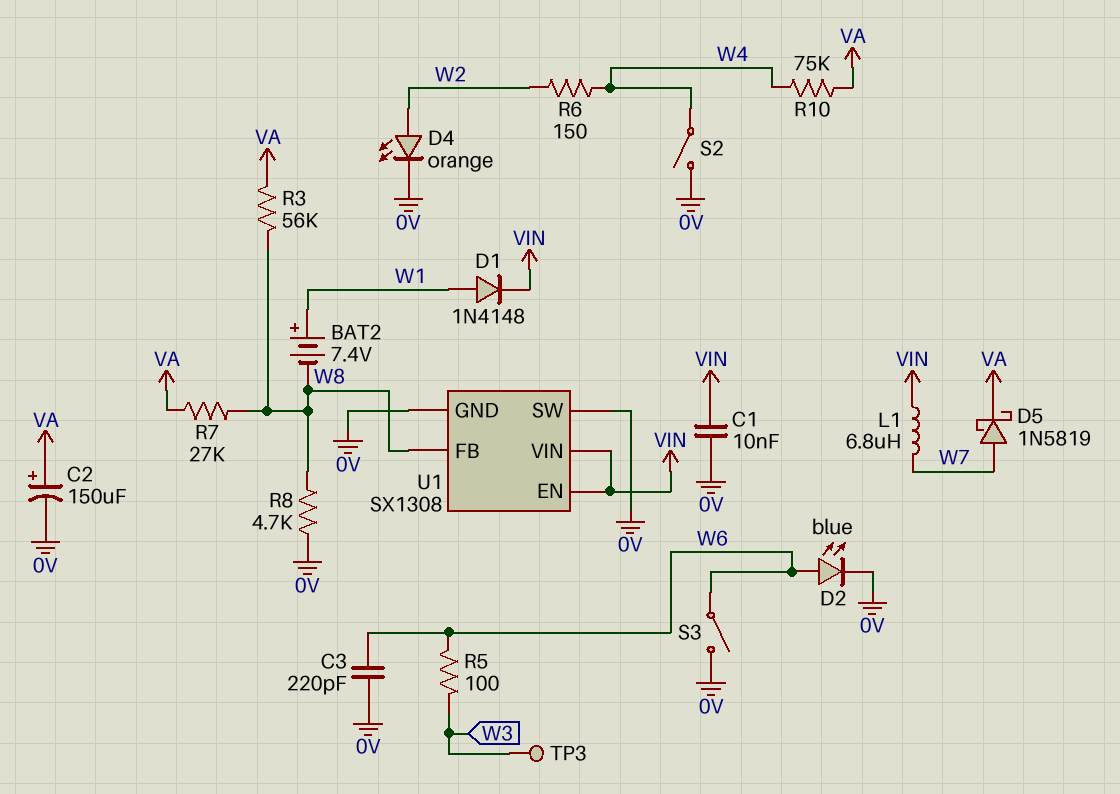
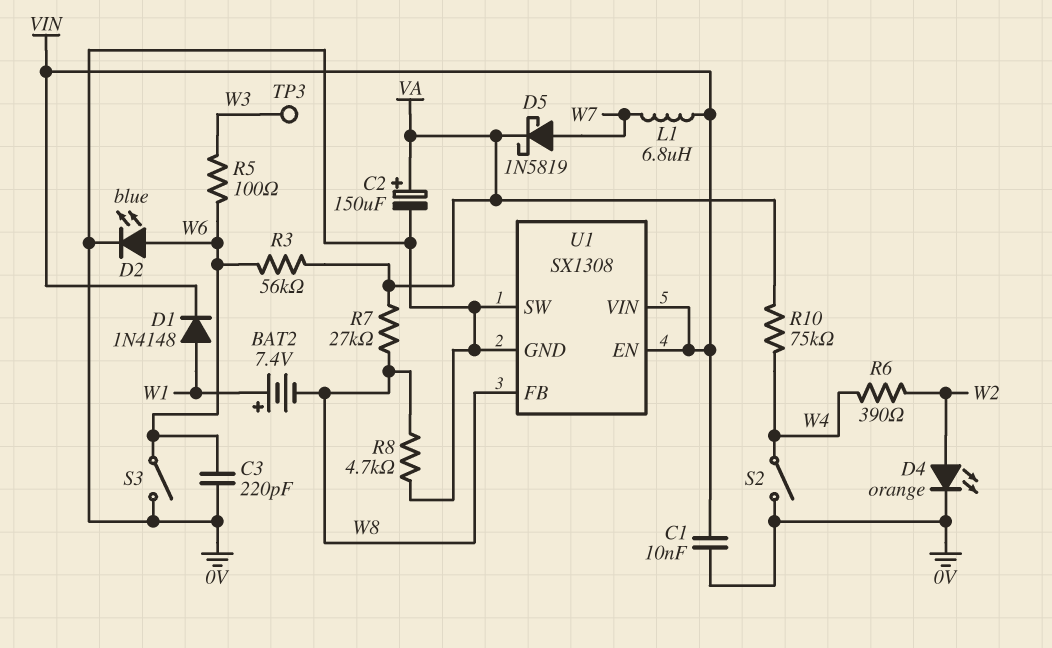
R3: 56k (VA, W8) -> 56k (VA, W6)
R6: 150 (W2, W4) -> 390 (W2, W4)

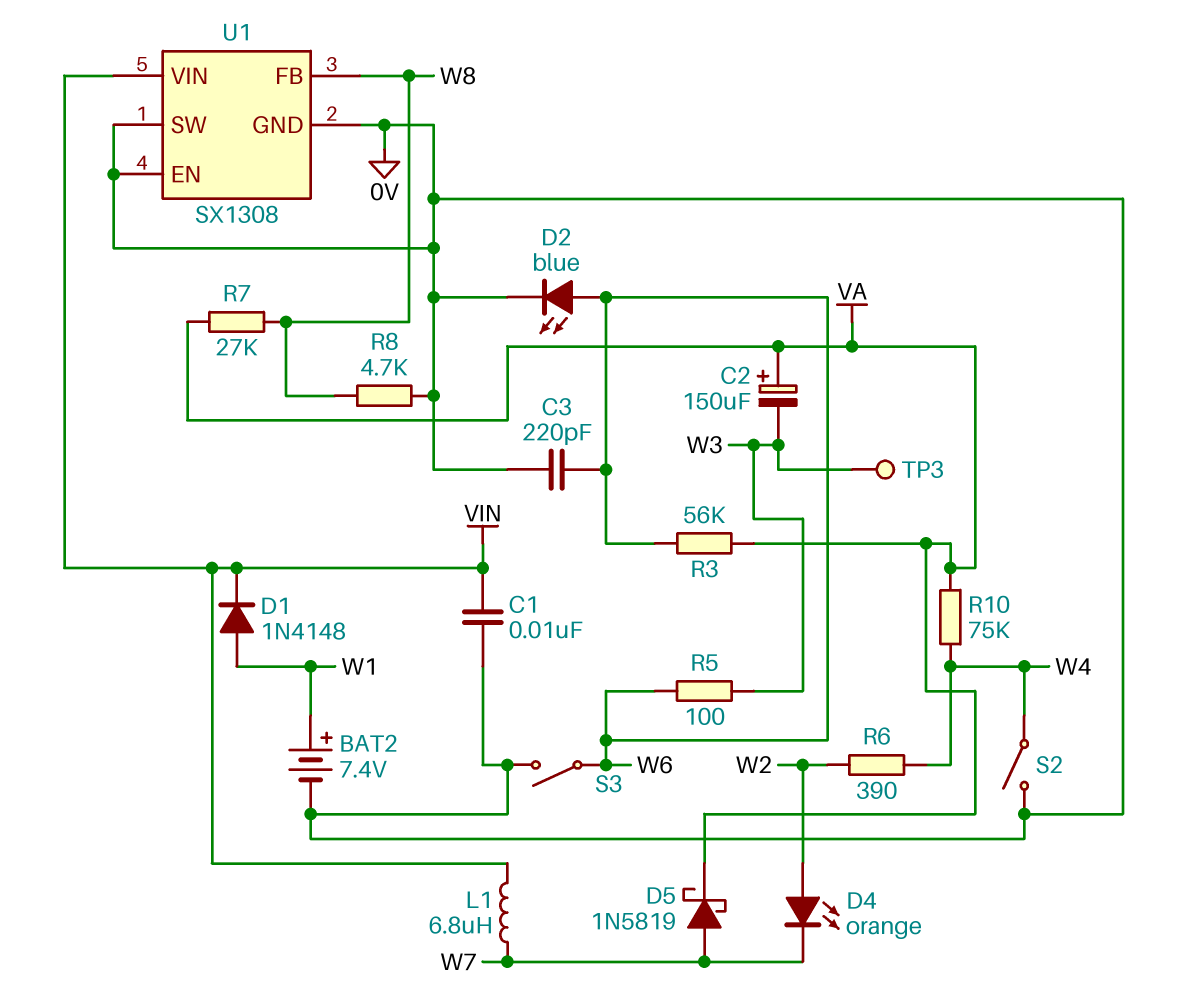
BAT2: 7.4V (plus W1, minus W8) -> 7.4V (plus W1, minus 0V)
C2: 150uF (plus VA, minus 0V) -> 150uF (plus VA, minus W3)
D4: LED orange (A W2, K 0V) -> LED orange (A W2, K W7)
U1 pin EN: VIN -> 0V

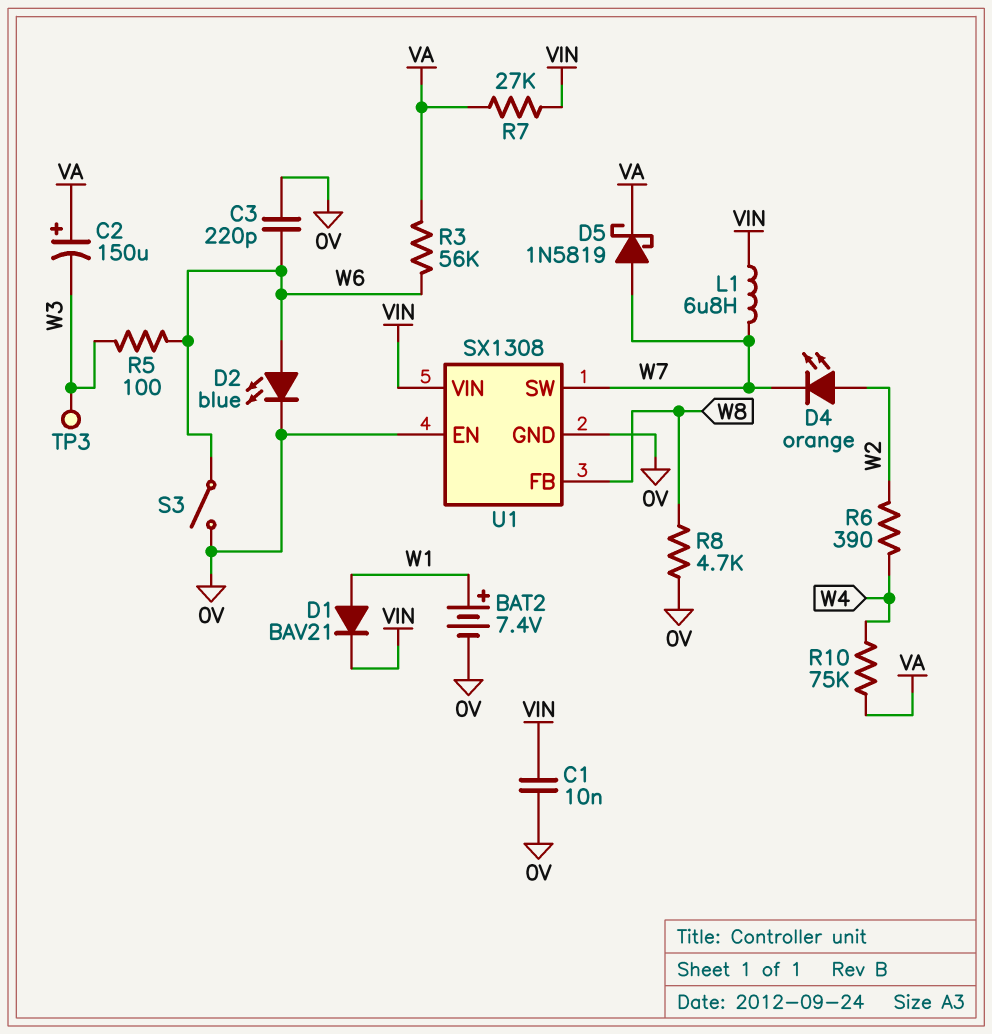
D1: diode 1N4148 (A W1, K VIN) -> diode BAV21 (A W1, K VIN)
R7: 27k (VA, W8) -> 27k (VA, VIN)
S2: switch (0V, W4) -> none
U1 pin SW: 0V -> W7

